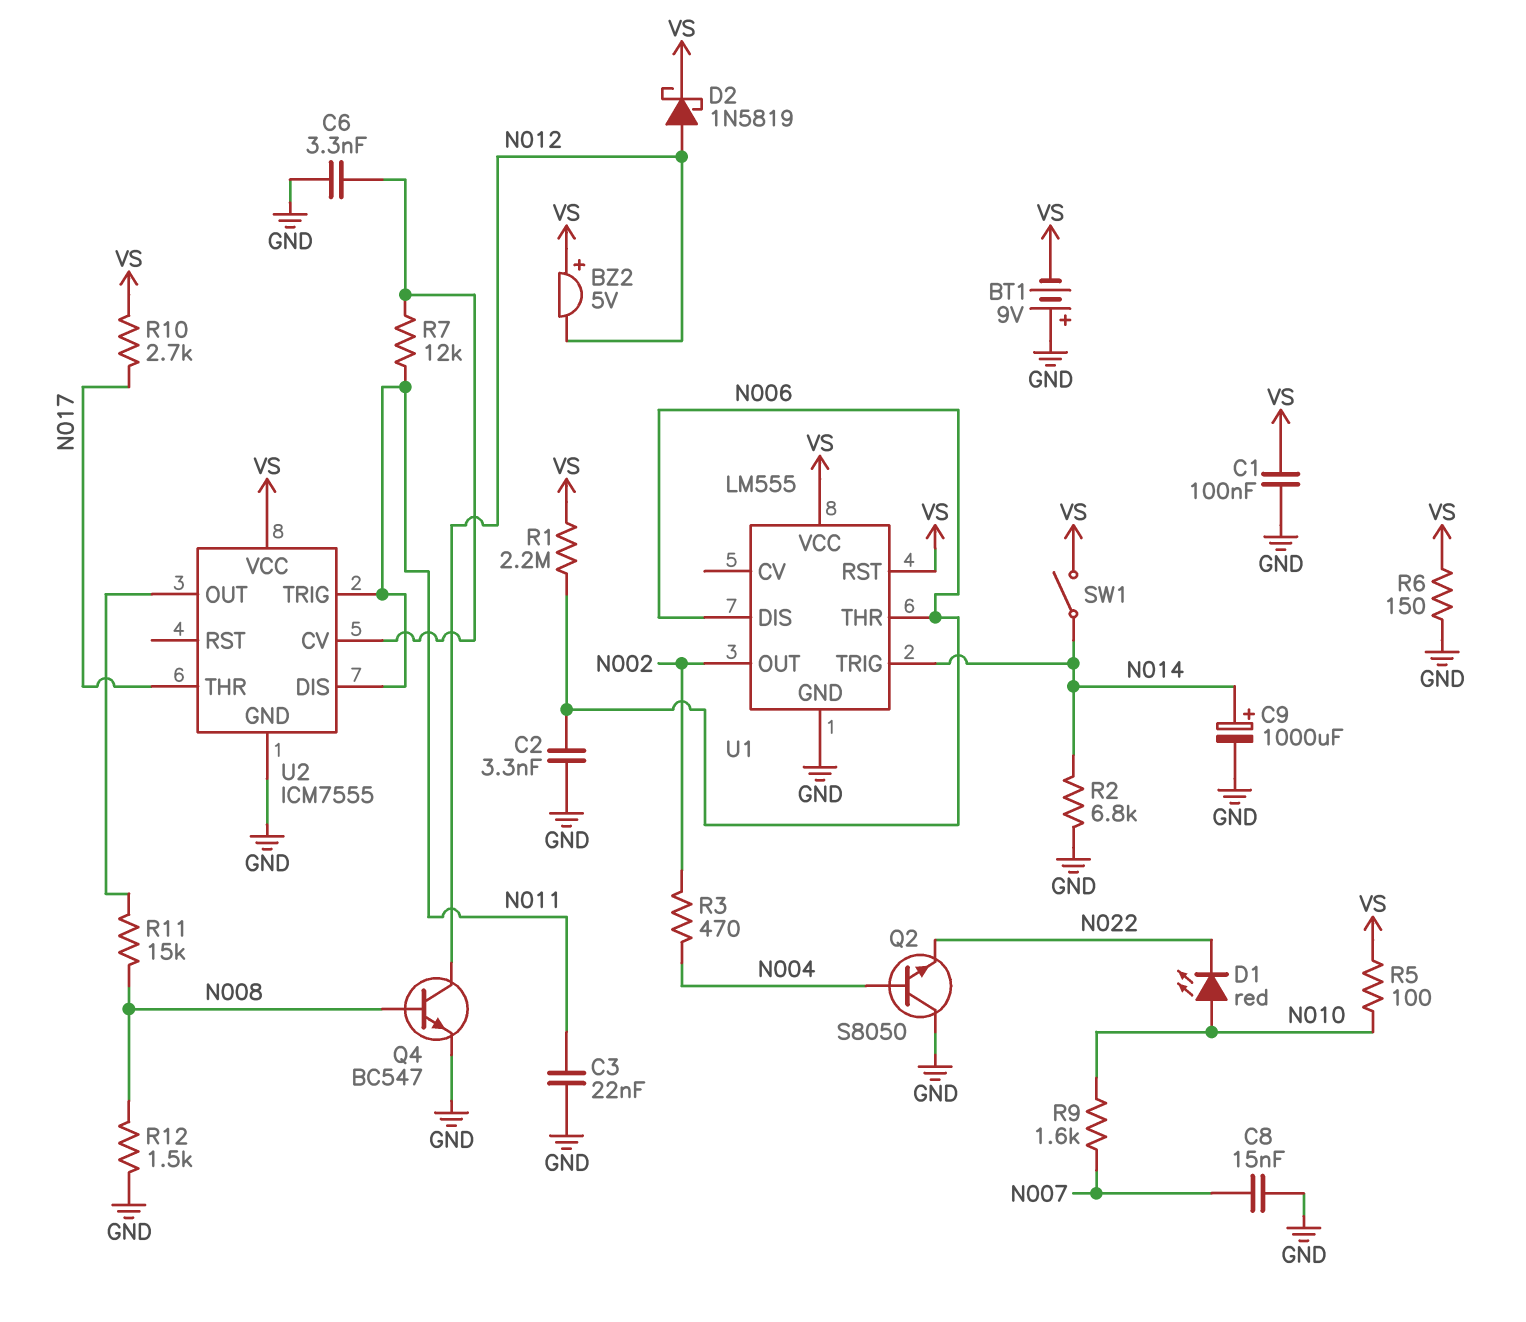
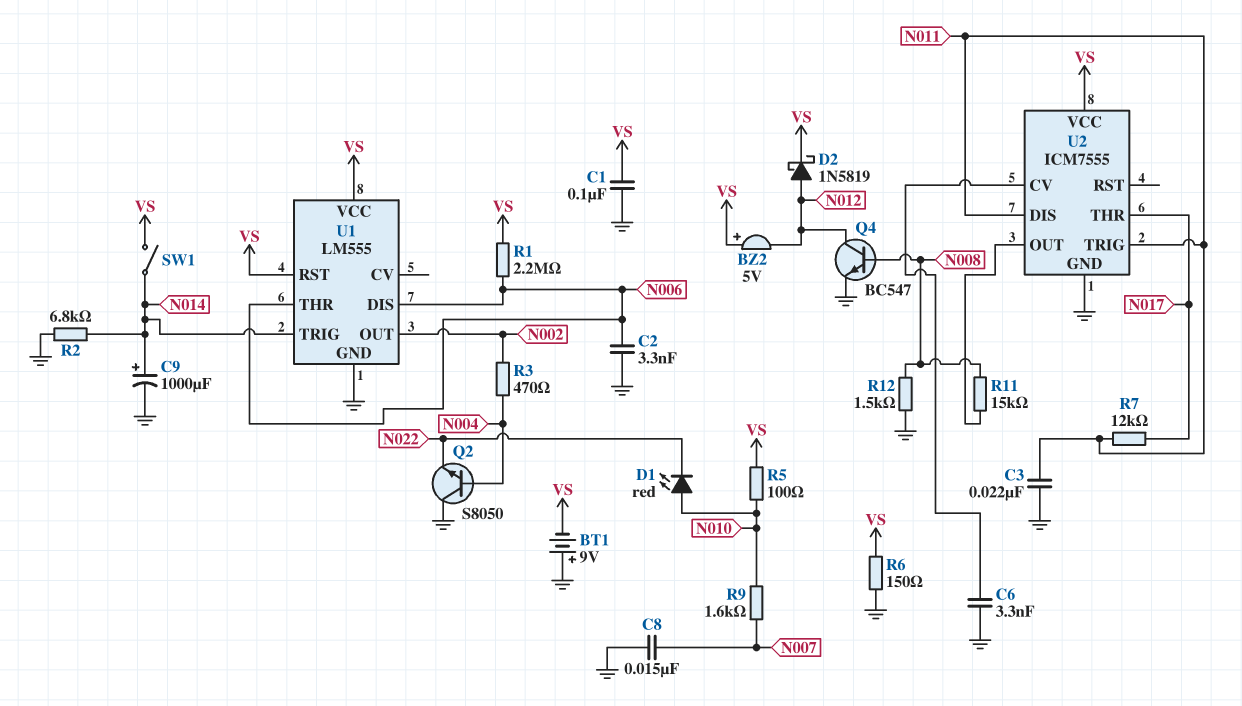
R7: 12k (N011, U2/CV) -> 12k (N011, N017)
R10: 2.7k (N017, VS) -> none

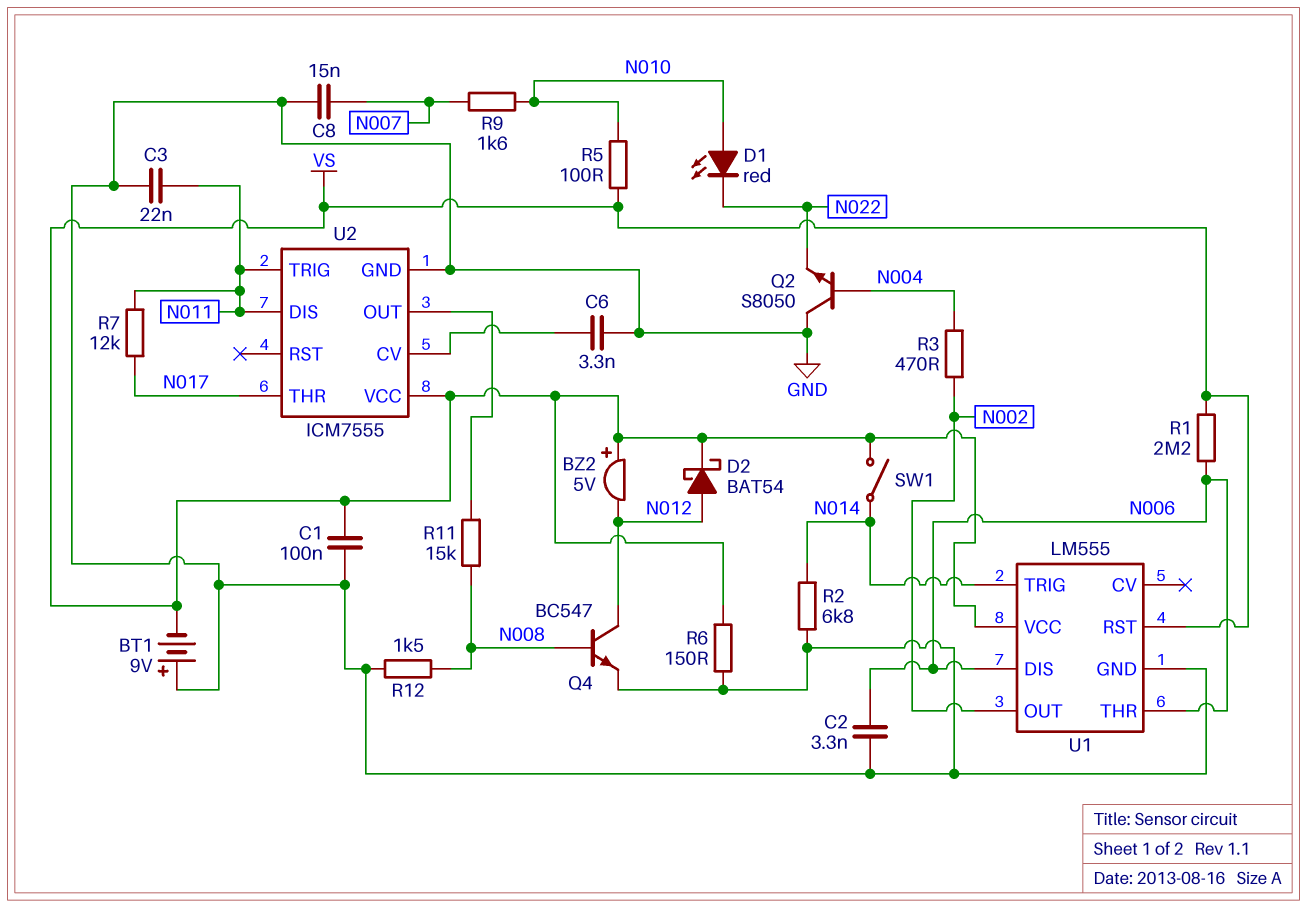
C9: 1000uF (plus N014, minus GND) -> none
D2: schottky 1N5819 (A N012, K VS) -> schottky BAT54 (A N012, K VS)

